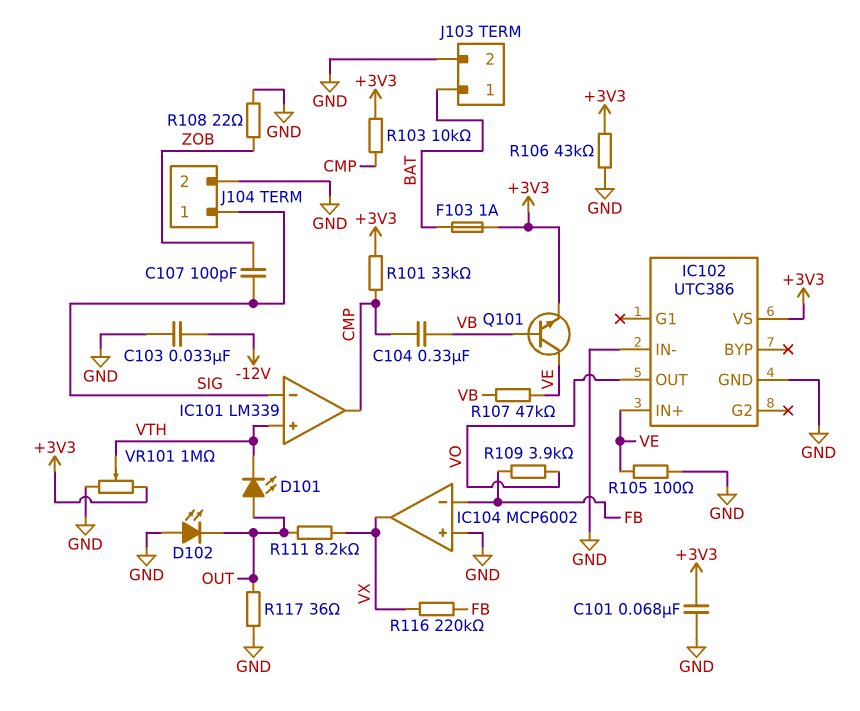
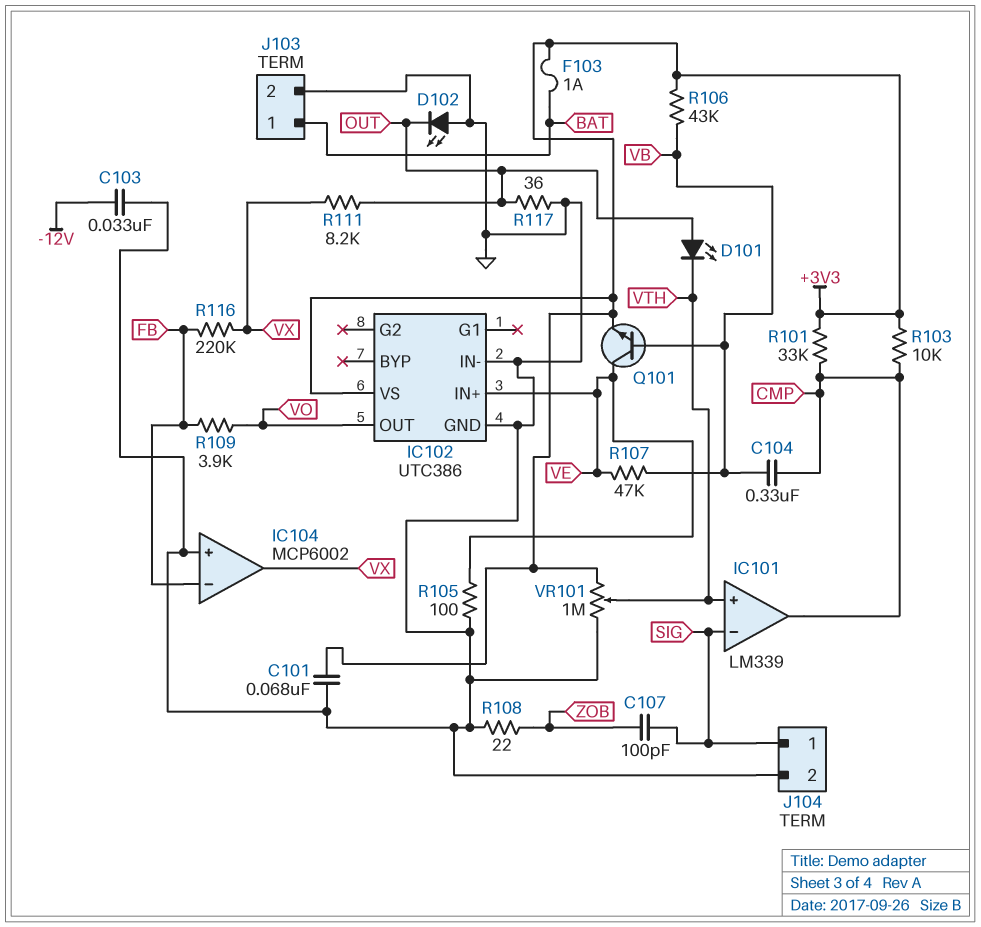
R106: 43k (+3V3, GND) -> 43k (+3V3, VB)

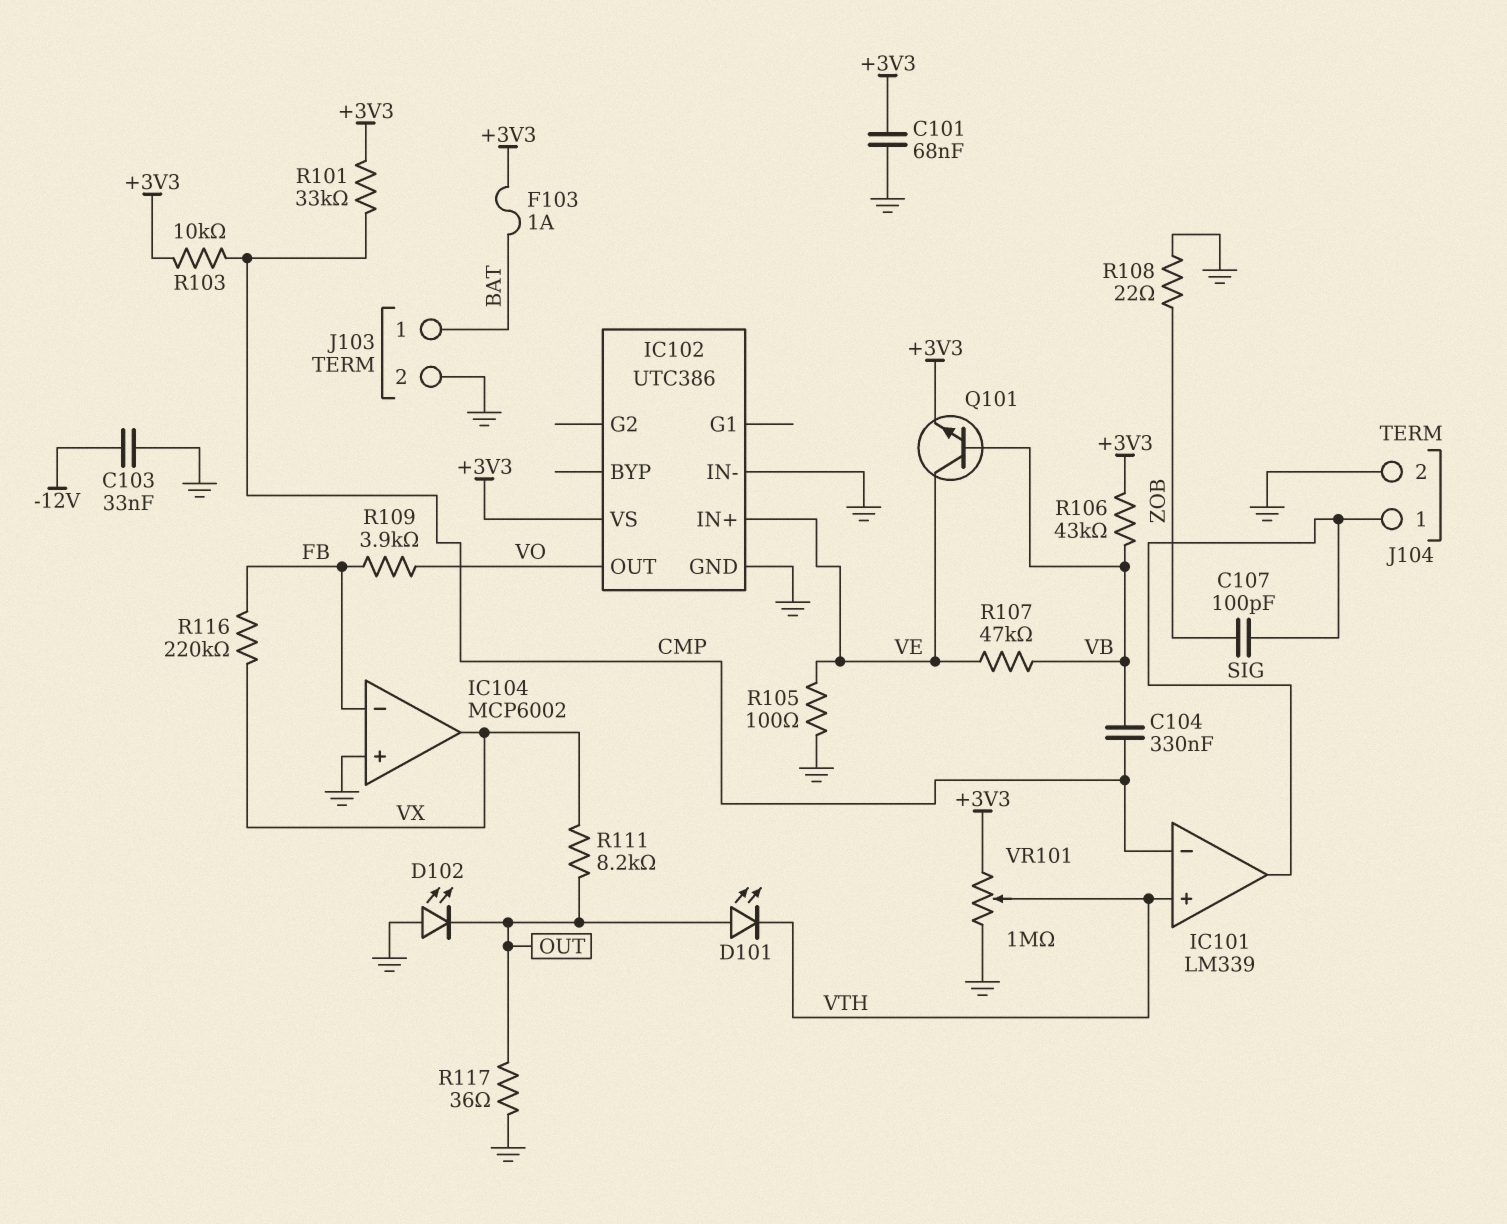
IC101 pin in-: SIG -> CMP
IC101 pin out: CMP -> SIG

